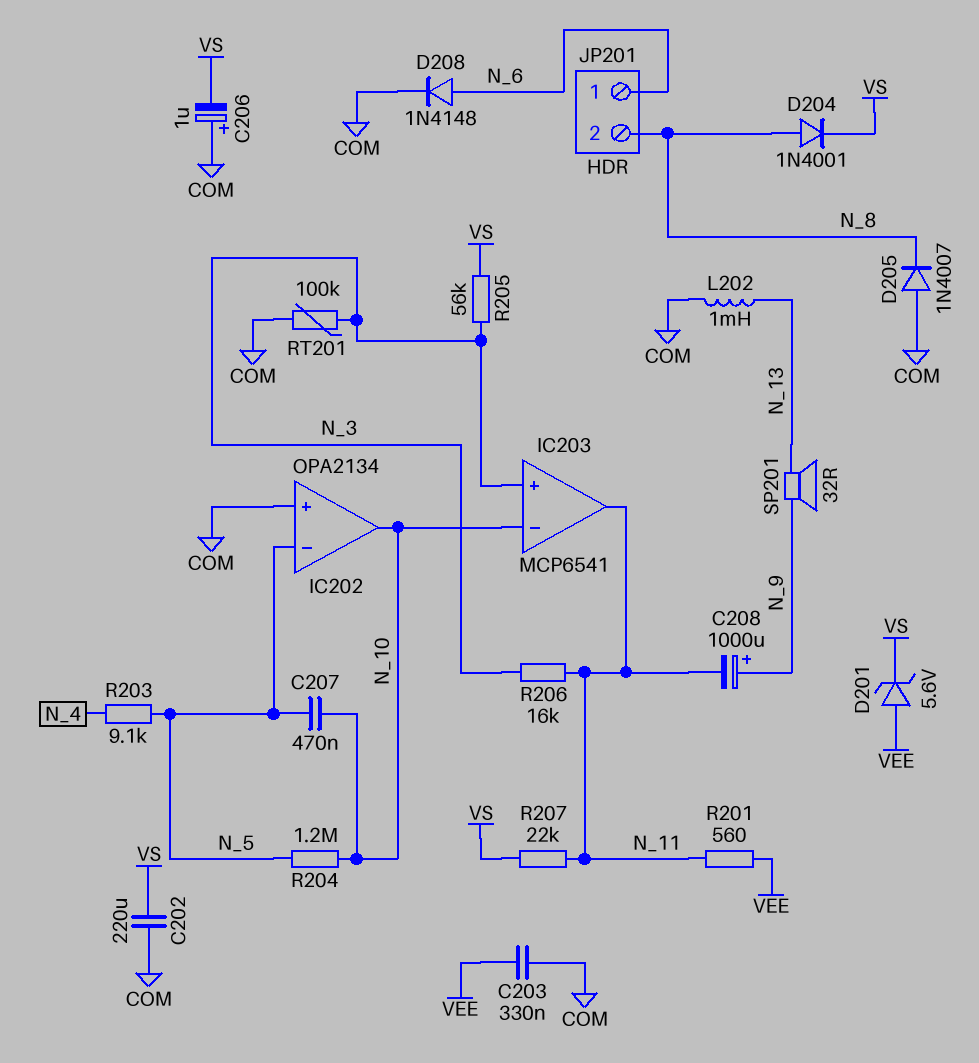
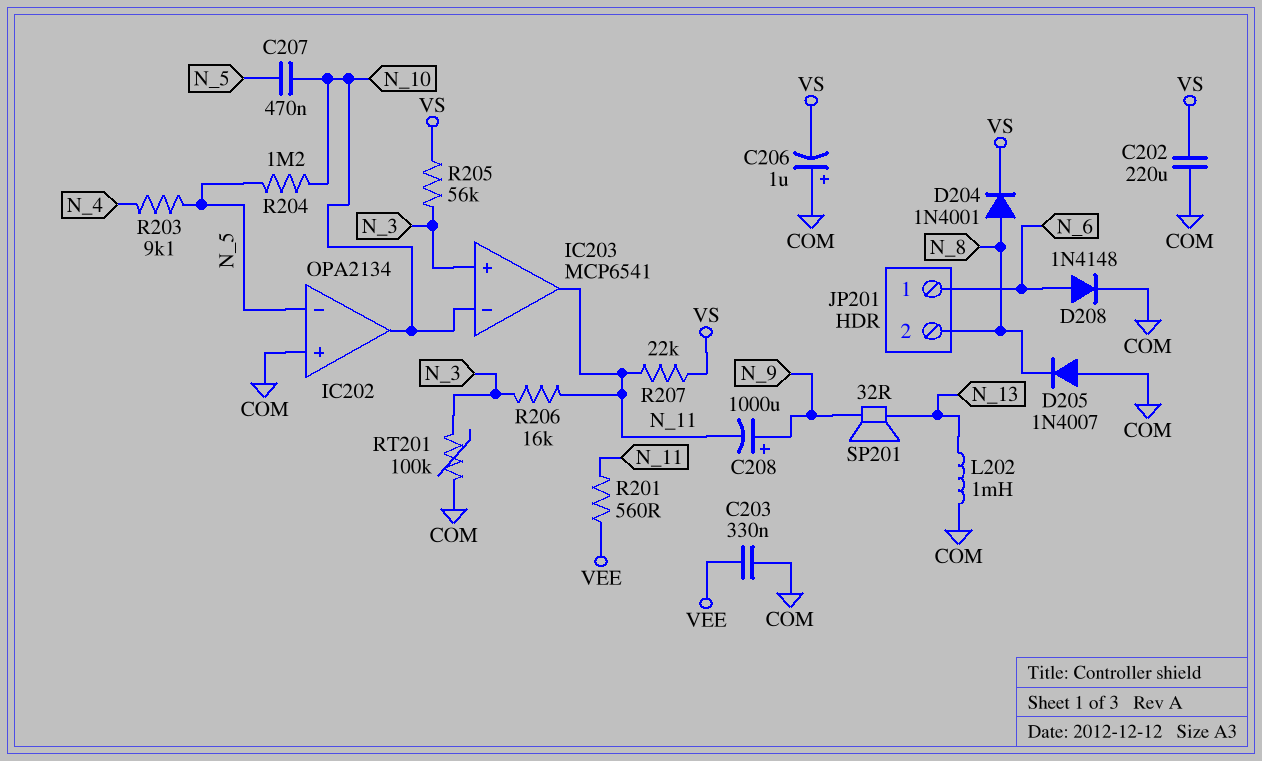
D201: zener 5.6V (A VEE, K VS) -> none

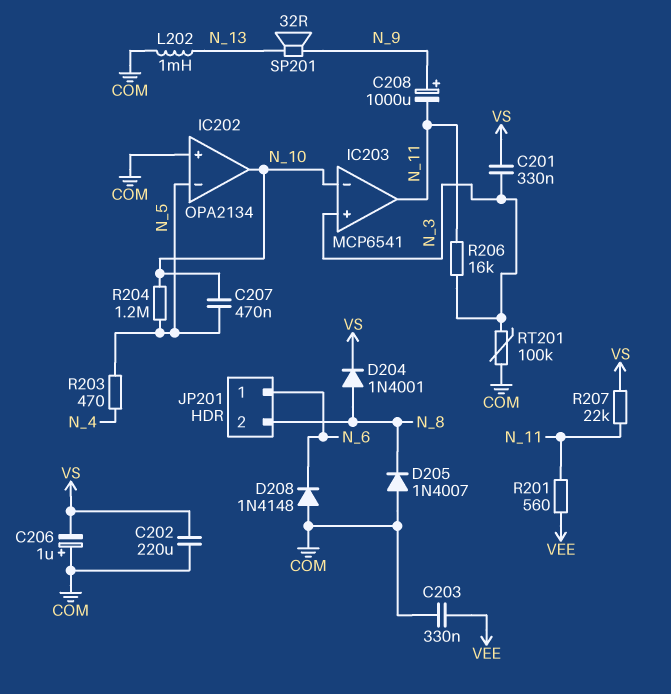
C201: none -> 330nF (N_3, VS)
D208: diode 1N4148 (A N_6, K COM) -> diode 1N4148 (A COM, K N_6)
R203: 9.1k (N_4, N_5) -> 470 (N_4, N_5)
R205: 56k (N_3, VS) -> none

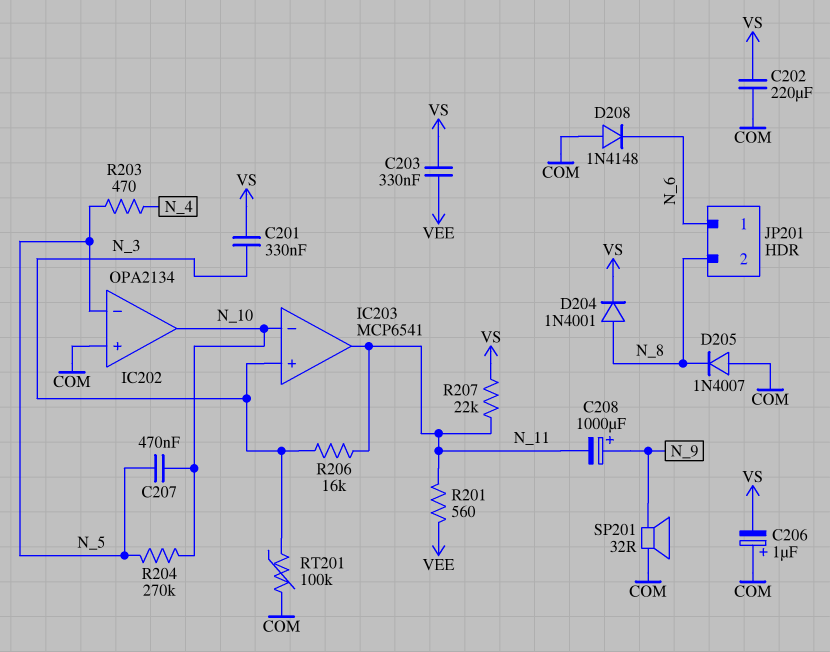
C203: 330nF (COM, VEE) -> 330nF (VEE, VS)
L202: 1mH (COM, N_13) -> none
R204: 1.2M (N_5, N_10) -> 270k (N_5, N_10)
SP201: speaker 32R (N_9, N_13) -> speaker 32R (COM, N_9)

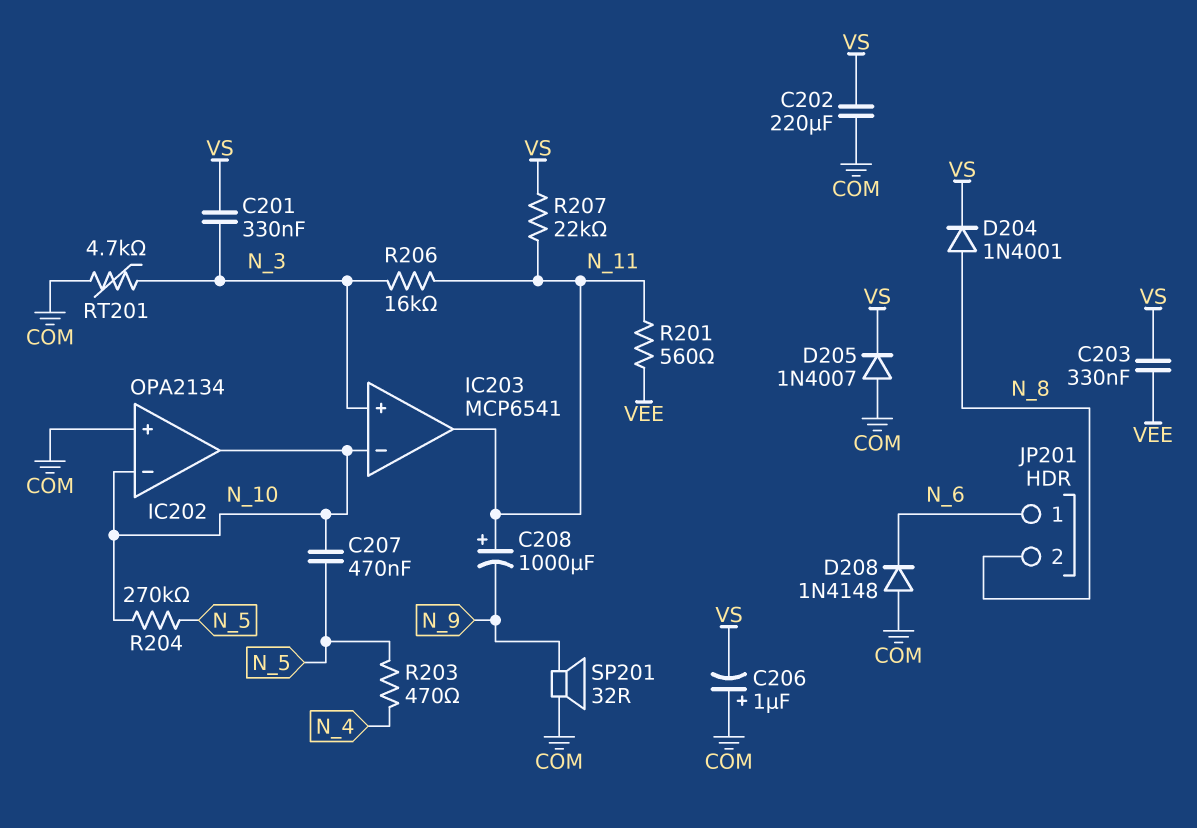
C208: 1000uF (plus N_9, minus N_11) -> 1000uF (plus N_11, minus N_9)
D205: diode 1N4007 (A COM, K N_8) -> diode 1N4007 (A COM, K VS)
IC202 pin in-: N_5 -> N_10
RT201: 100k (COM, N_3) -> 4.7k (COM, N_3)

